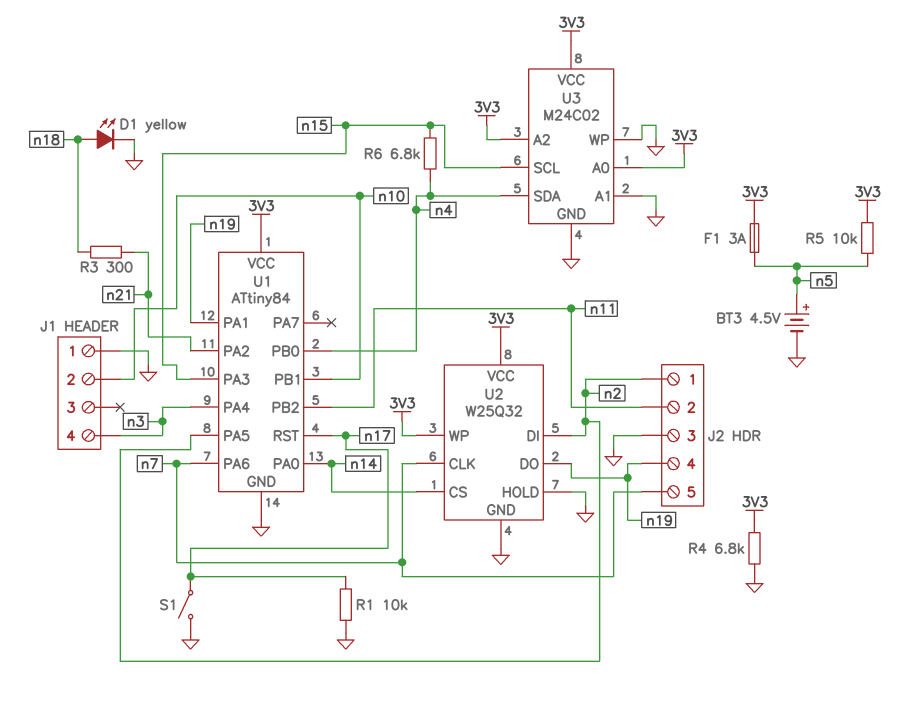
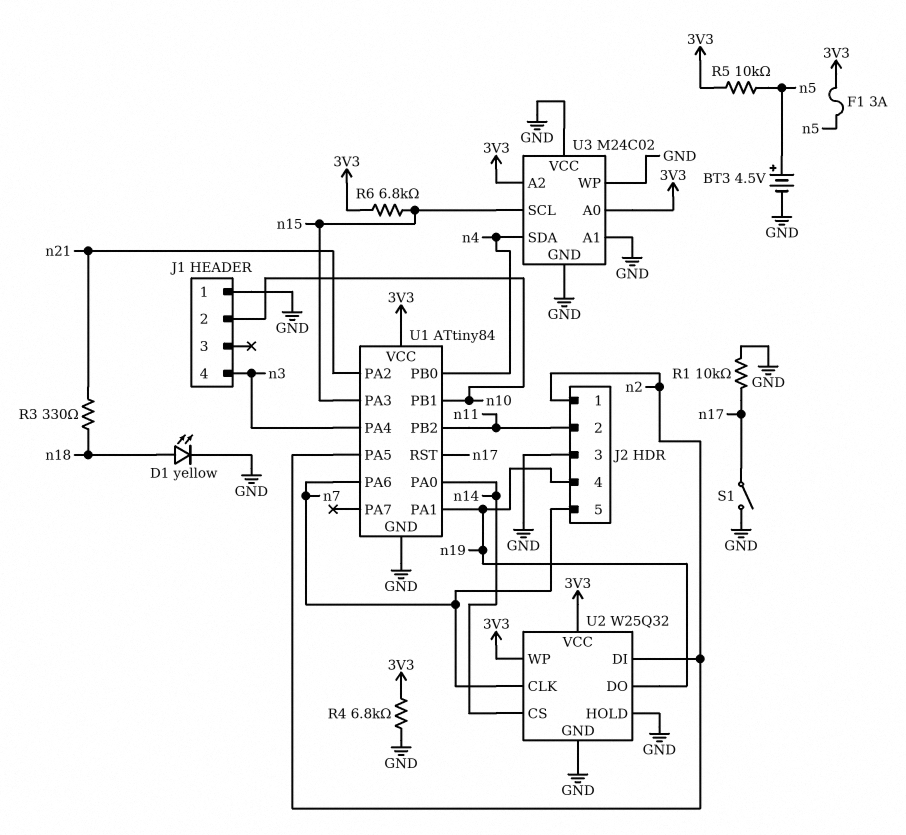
R3: 300 (n18, n21) -> 330 (n18, n21)
R6: 6.8k (n4, n15) -> 6.8k (3V3, n15)
U3 pin VCC: 3V3 -> GND

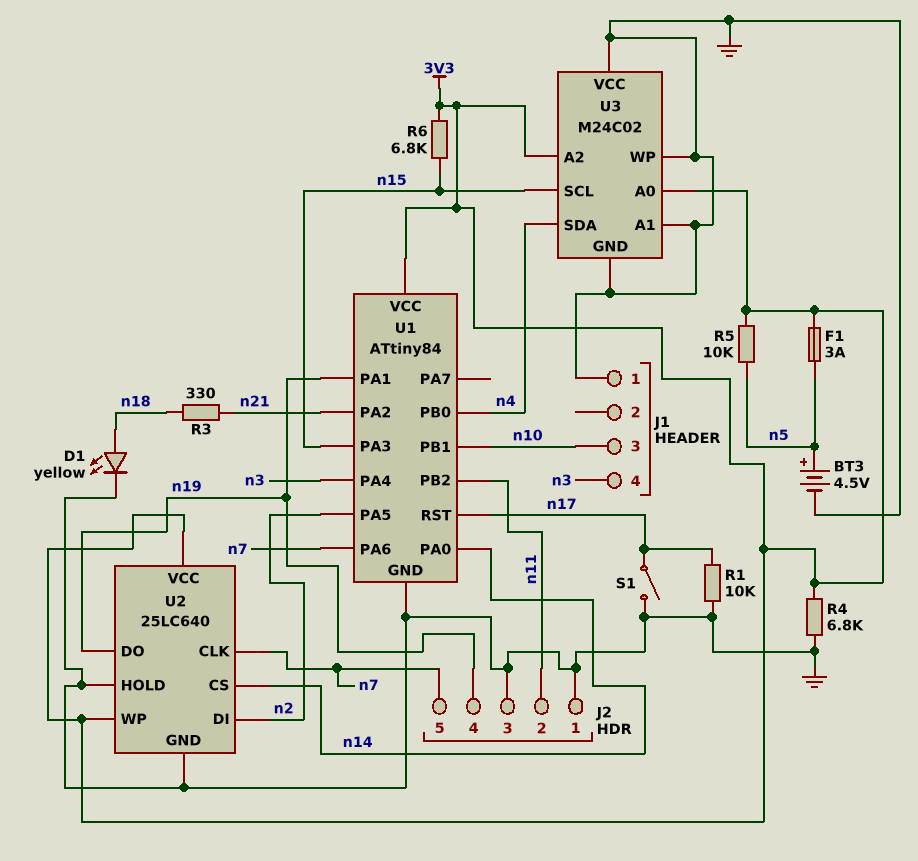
J1 pin 2: n10 -> none
J1 pin 3: none -> n10
J2 pin 1: n2 -> GND
U2: W25Q32 -> 25LC640

